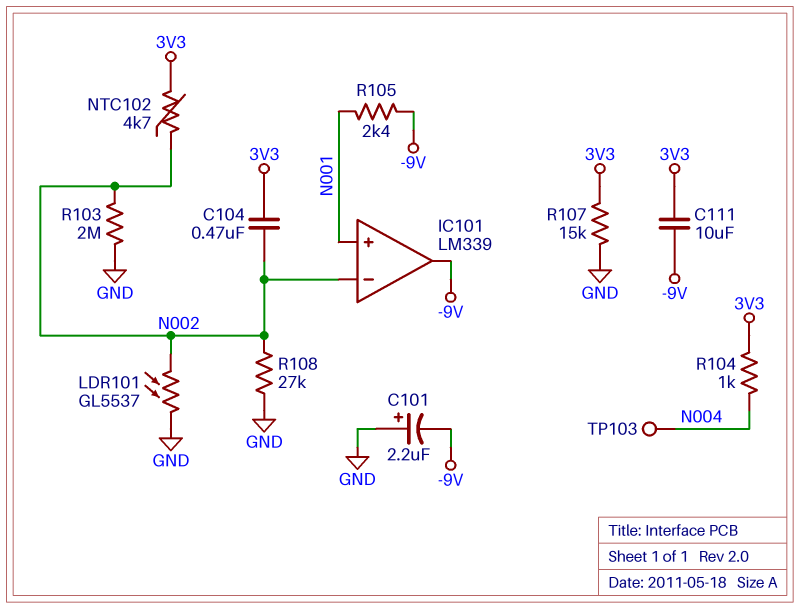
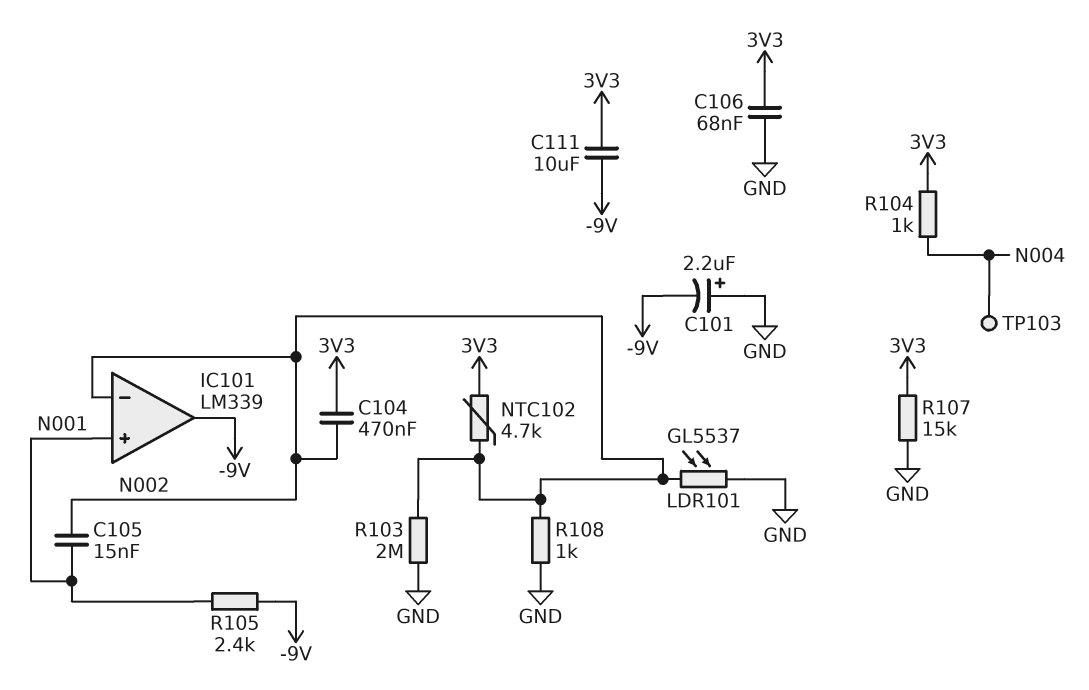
C105: none -> 15nF (N001, N002)
C106: none -> 68nF (3V3, GND)
R108: 27k (GND, N002) -> 1k (GND, N002)

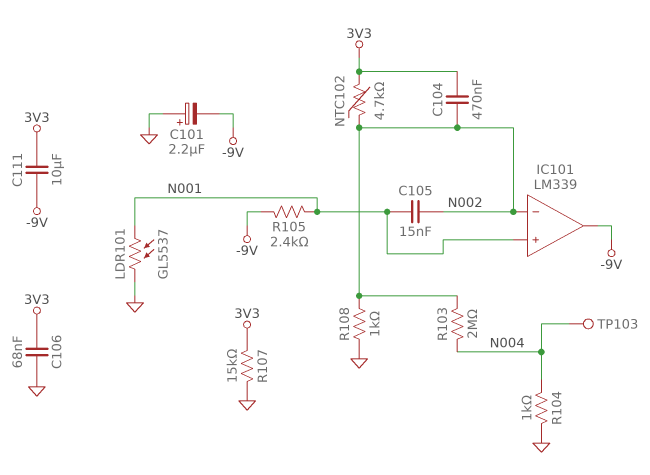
LDR101: GL5537 (GND, N002) -> GL5537 (GND, N001)
R103: 2M (GND, N002) -> 2M (N002, N004)
R104: 1k (3V3, N004) -> 1k (GND, N004)

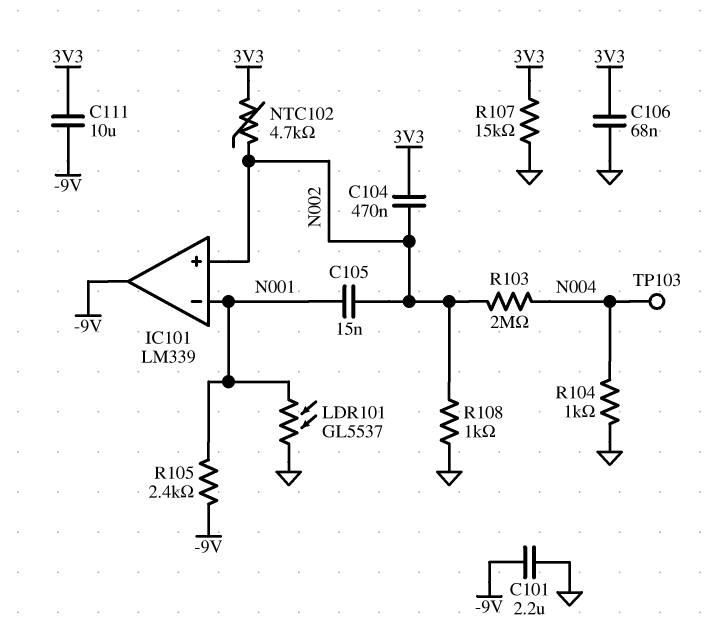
C101: 2.2uF (plus GND, minus -9V) -> 2.2uF (-9V, GND)
IC101 pin in+: N001 -> N002
IC101 pin in-: N002 -> N001

